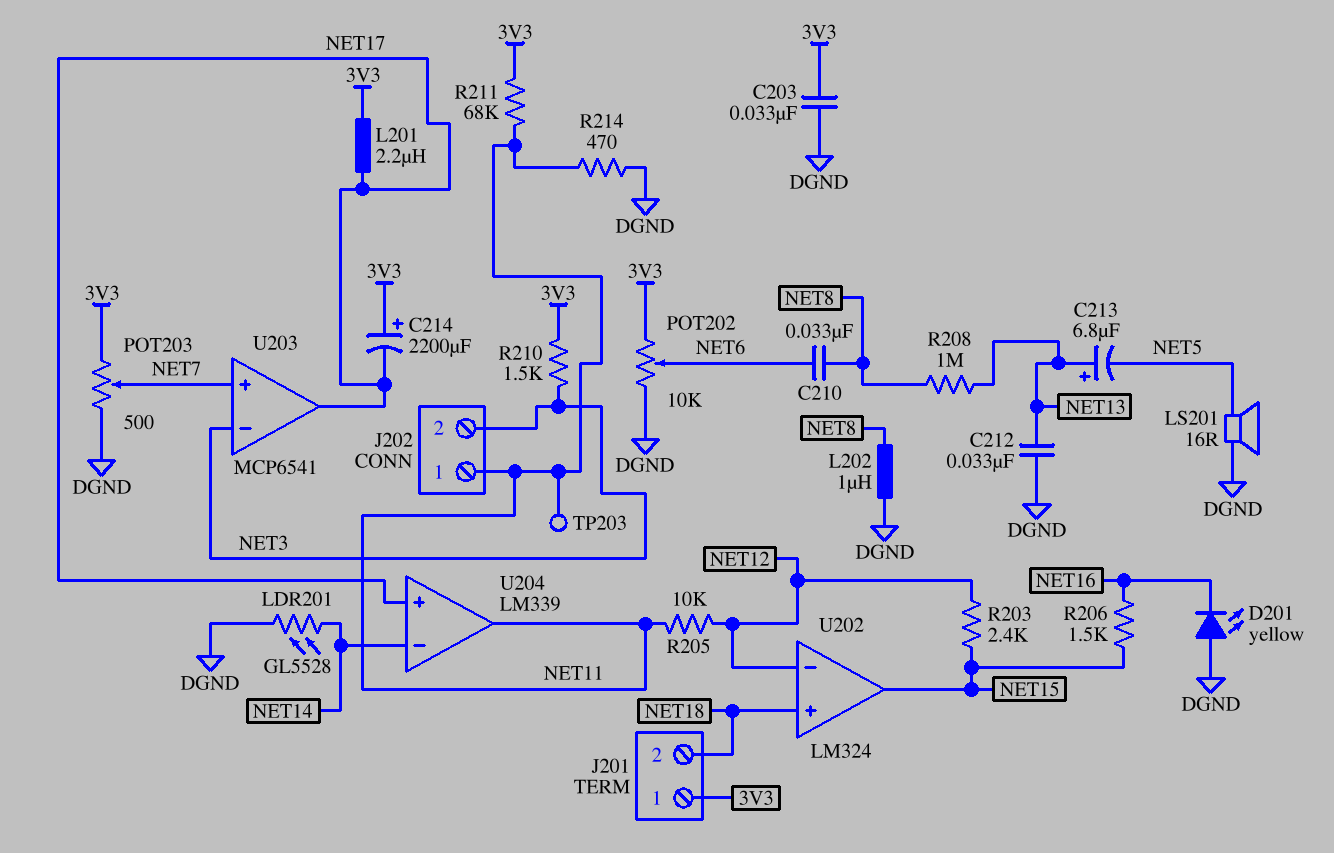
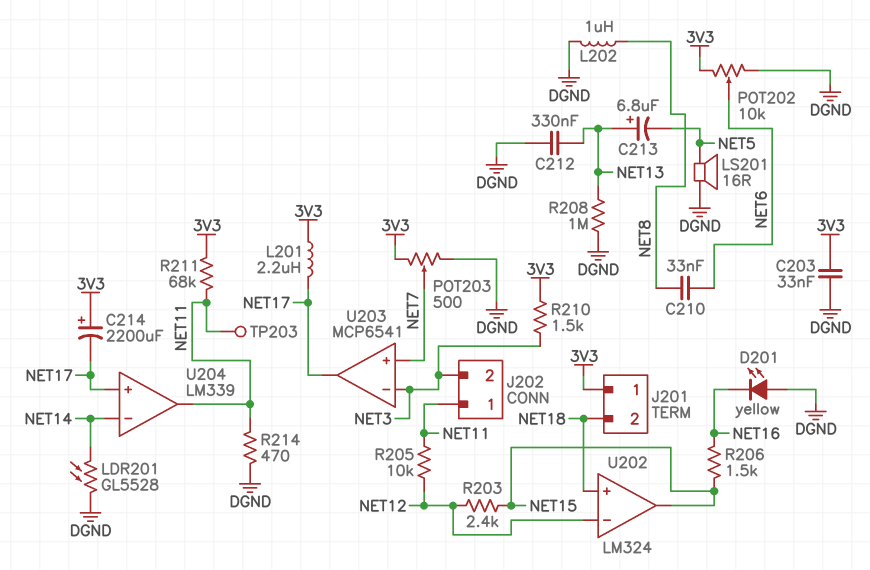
C212: 33nF (DGND, NET13) -> 330nF (DGND, NET13)
R208: 1M (NET8, NET13) -> 1M (DGND, NET13)

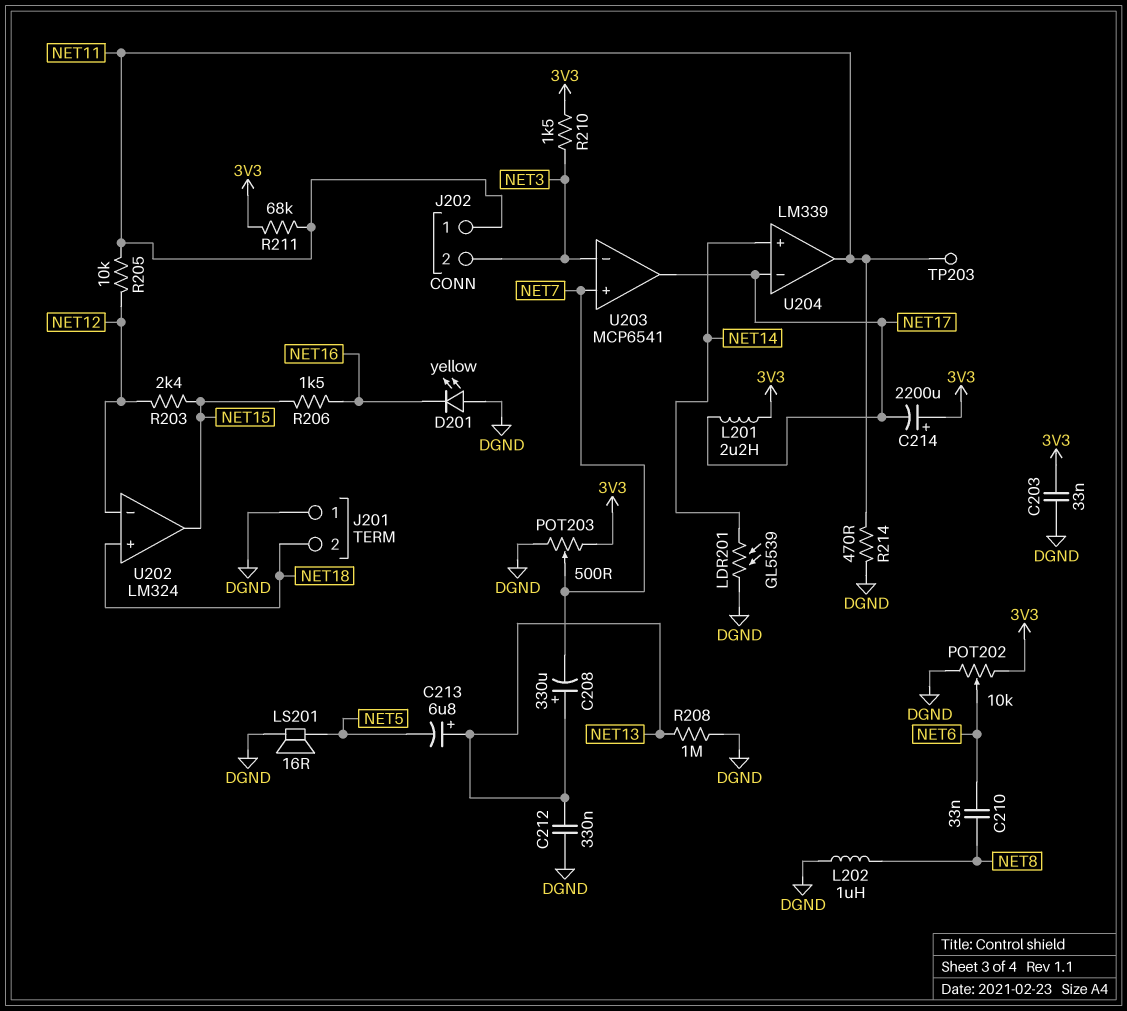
C208: none -> 330uF (plus NET13, minus NET7)
J201 pin 1: 3V3 -> DGND
LDR201: GL5528 (DGND, NET14) -> GL5539 (DGND, NET14)
U204 pin in+: NET17 -> NET14
U204 pin in-: NET14 -> NET17

